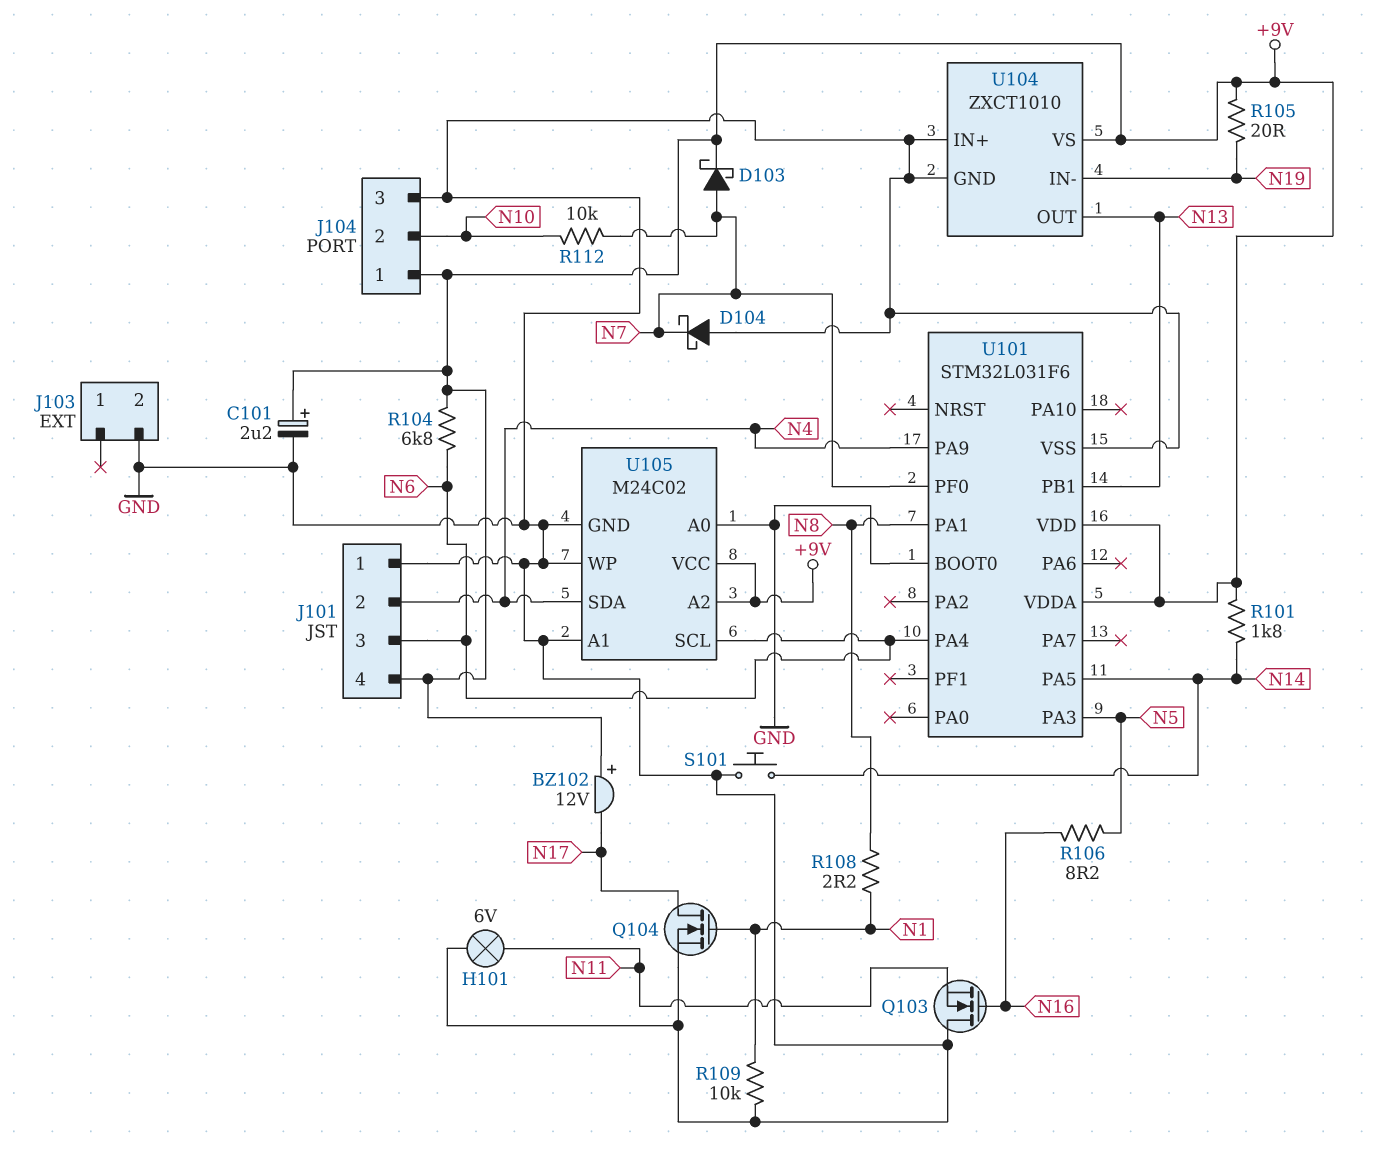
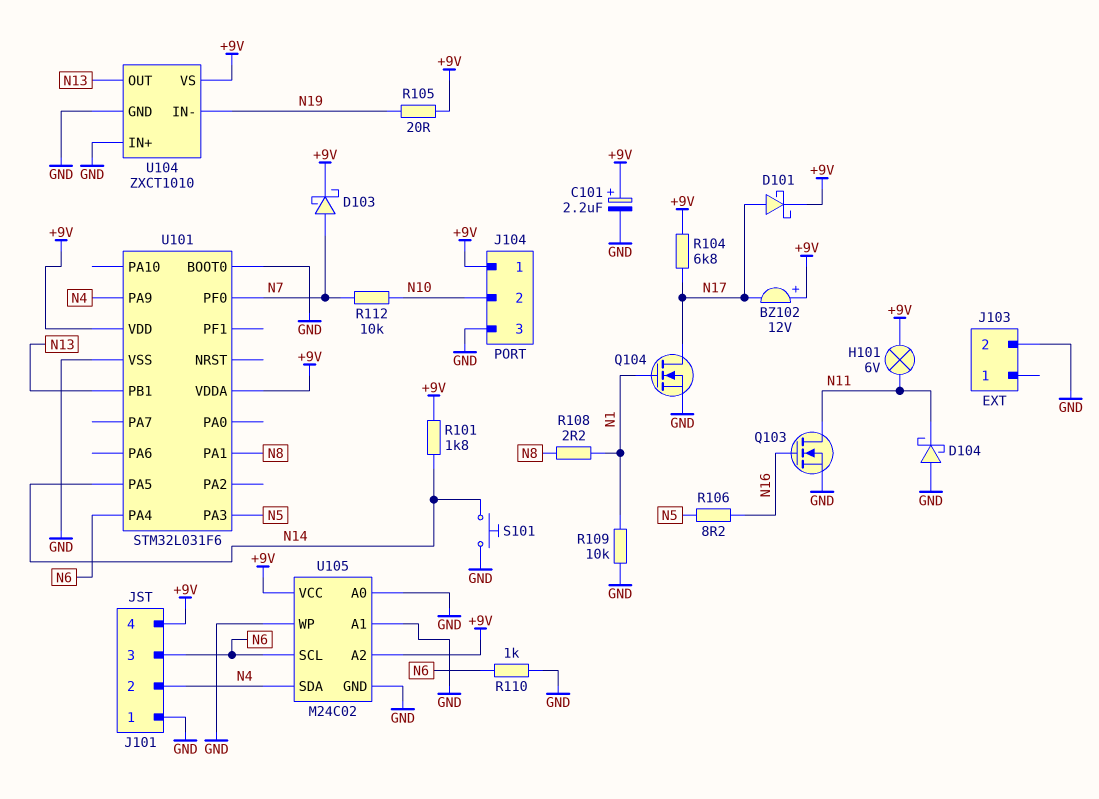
D101: none -> schottky (A N17, K +9V)
D104: schottky (A GND, K N7) -> schottky (A GND, K N11)
H101: lamp 6V (GND, N11) -> lamp 6V (+9V, N11)
Q103: NMOS (G N16, D GND, S N11) -> NMOS (G N16, D N11, S GND)
R104: 6.8k (+9V, N6) -> 6.8k (+9V, N17)
R110: none -> 1k (GND, N6)

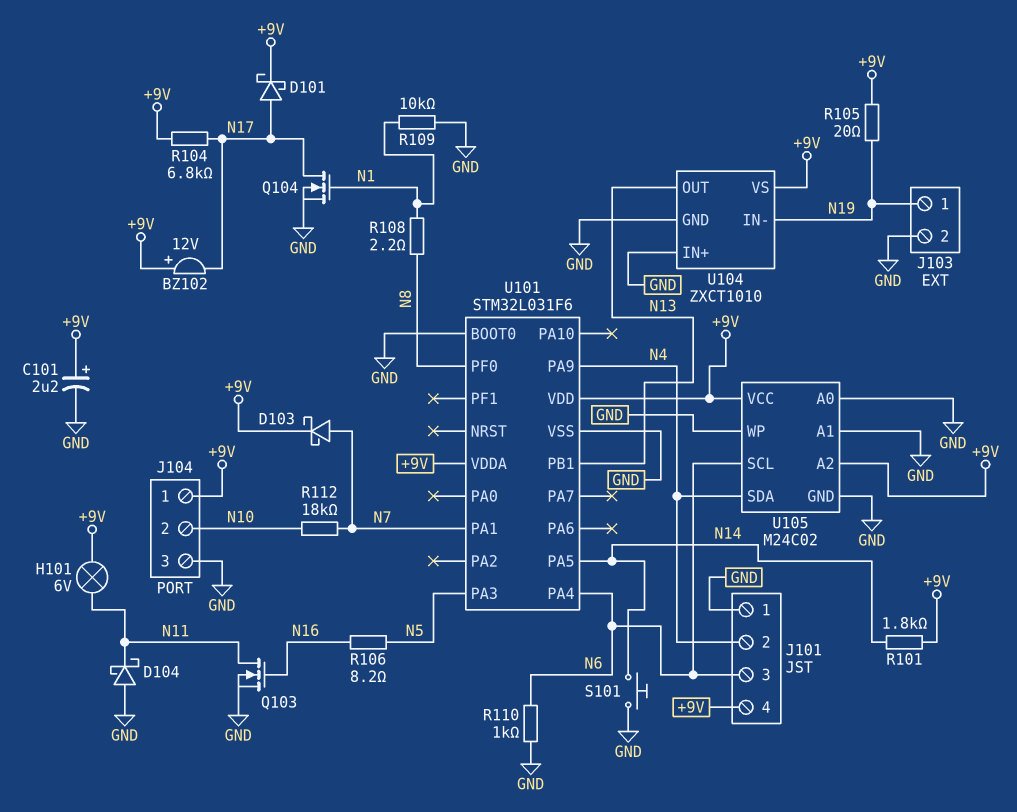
J103 pin 1: none -> N19
R112: 10k (N7, N10) -> 18k (N7, N10)
U101 pin PA1: N8 -> N7
U101 pin PF0: N7 -> N8

